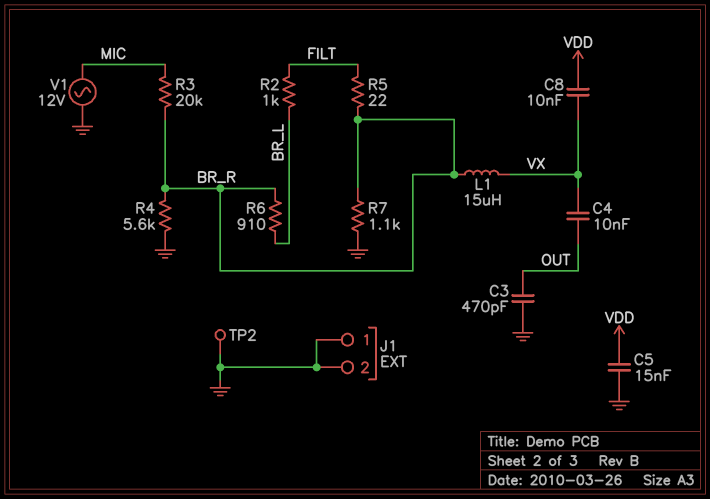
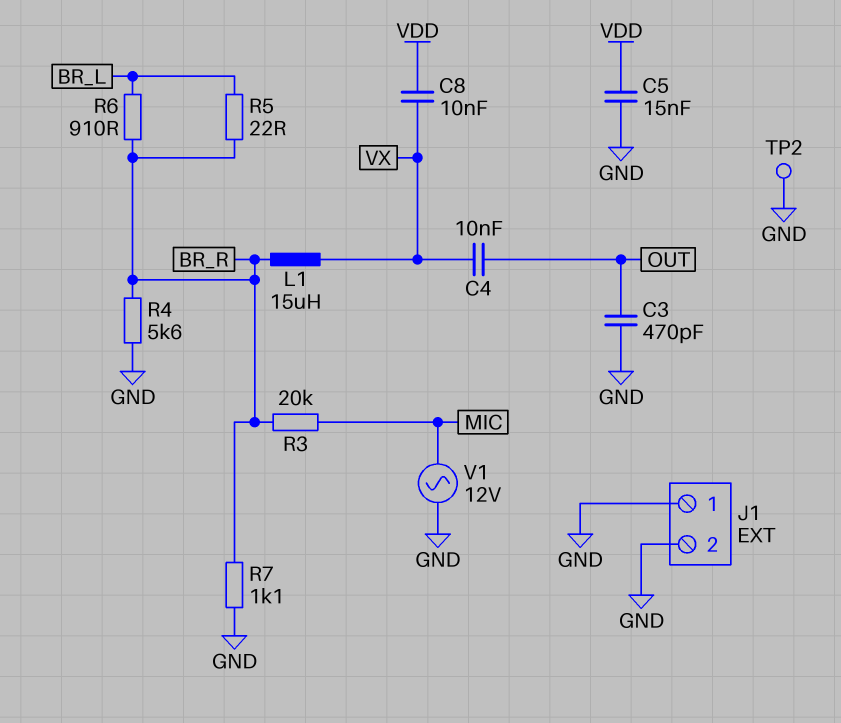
R2: 1k (BR_L, FILT) -> none
R5: 22 (BR_R, FILT) -> 22 (BR_L, BR_R)

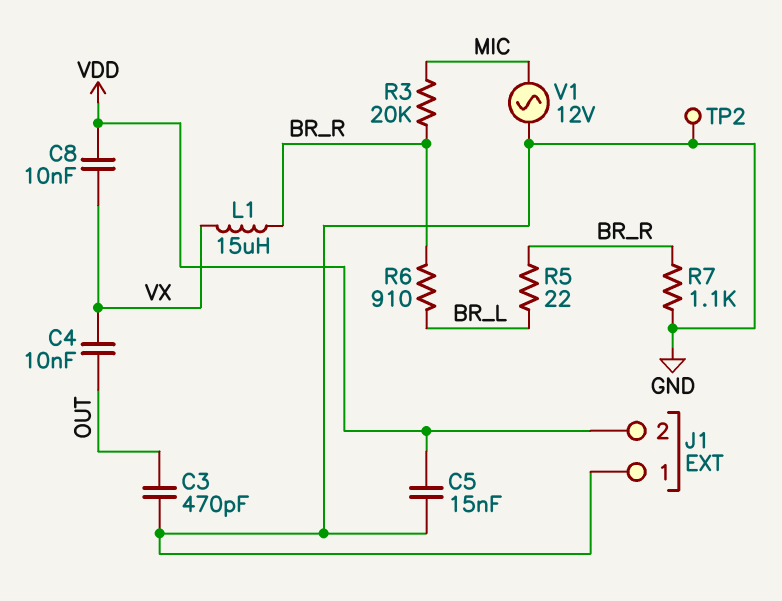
J1 pin 2: GND -> VDD
R4: 5.6k (BR_R, GND) -> none

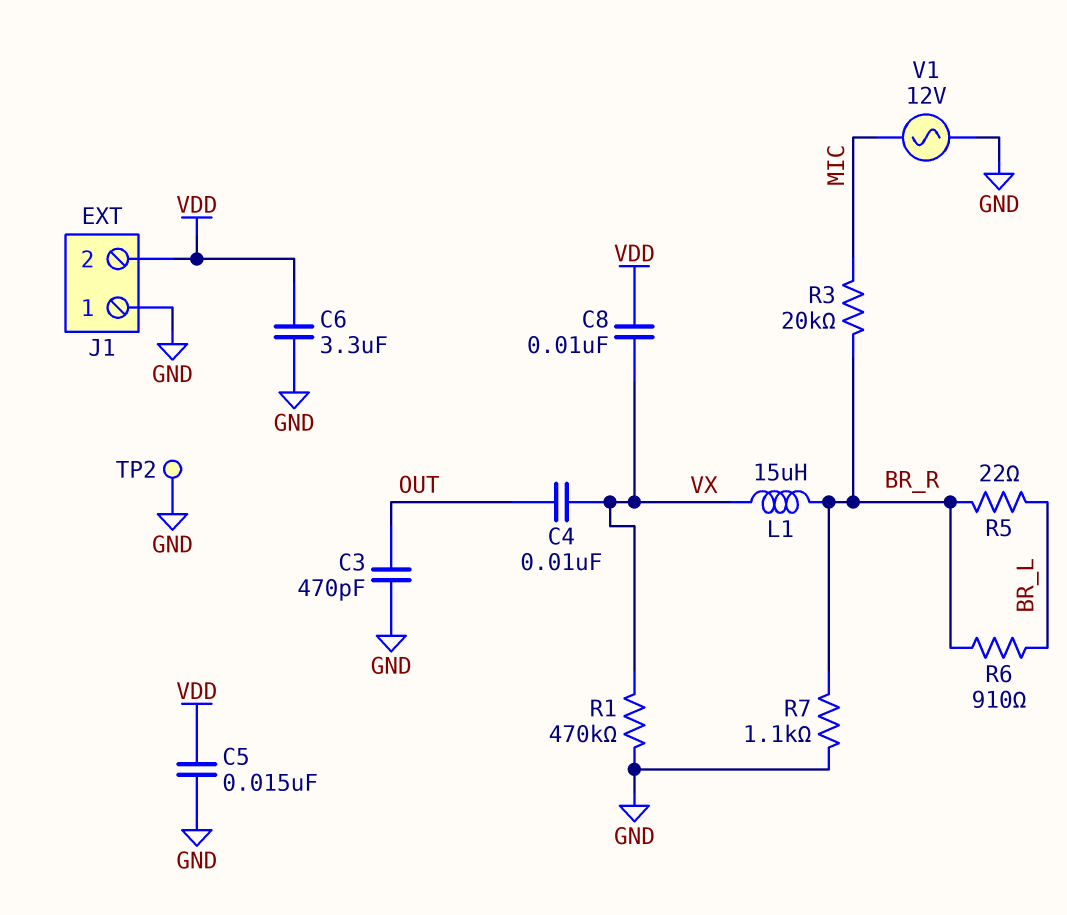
C6: none -> 3.3uF (GND, VDD)
R1: none -> 470k (GND, VX)

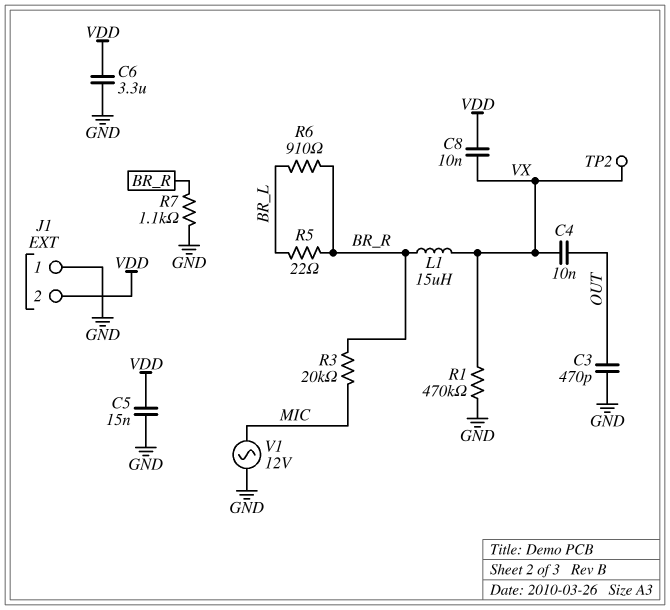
TP2: test point (GND) -> test point (VX)

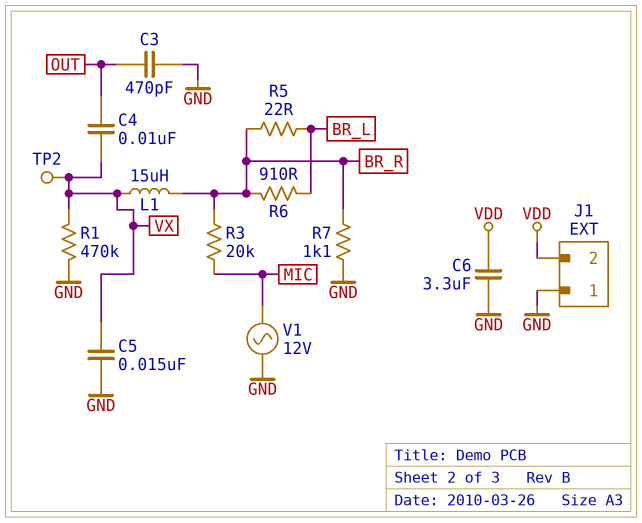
C5: 15nF (GND, VDD) -> 15nF (GND, VX)
C8: 10nF (VDD, VX) -> none

